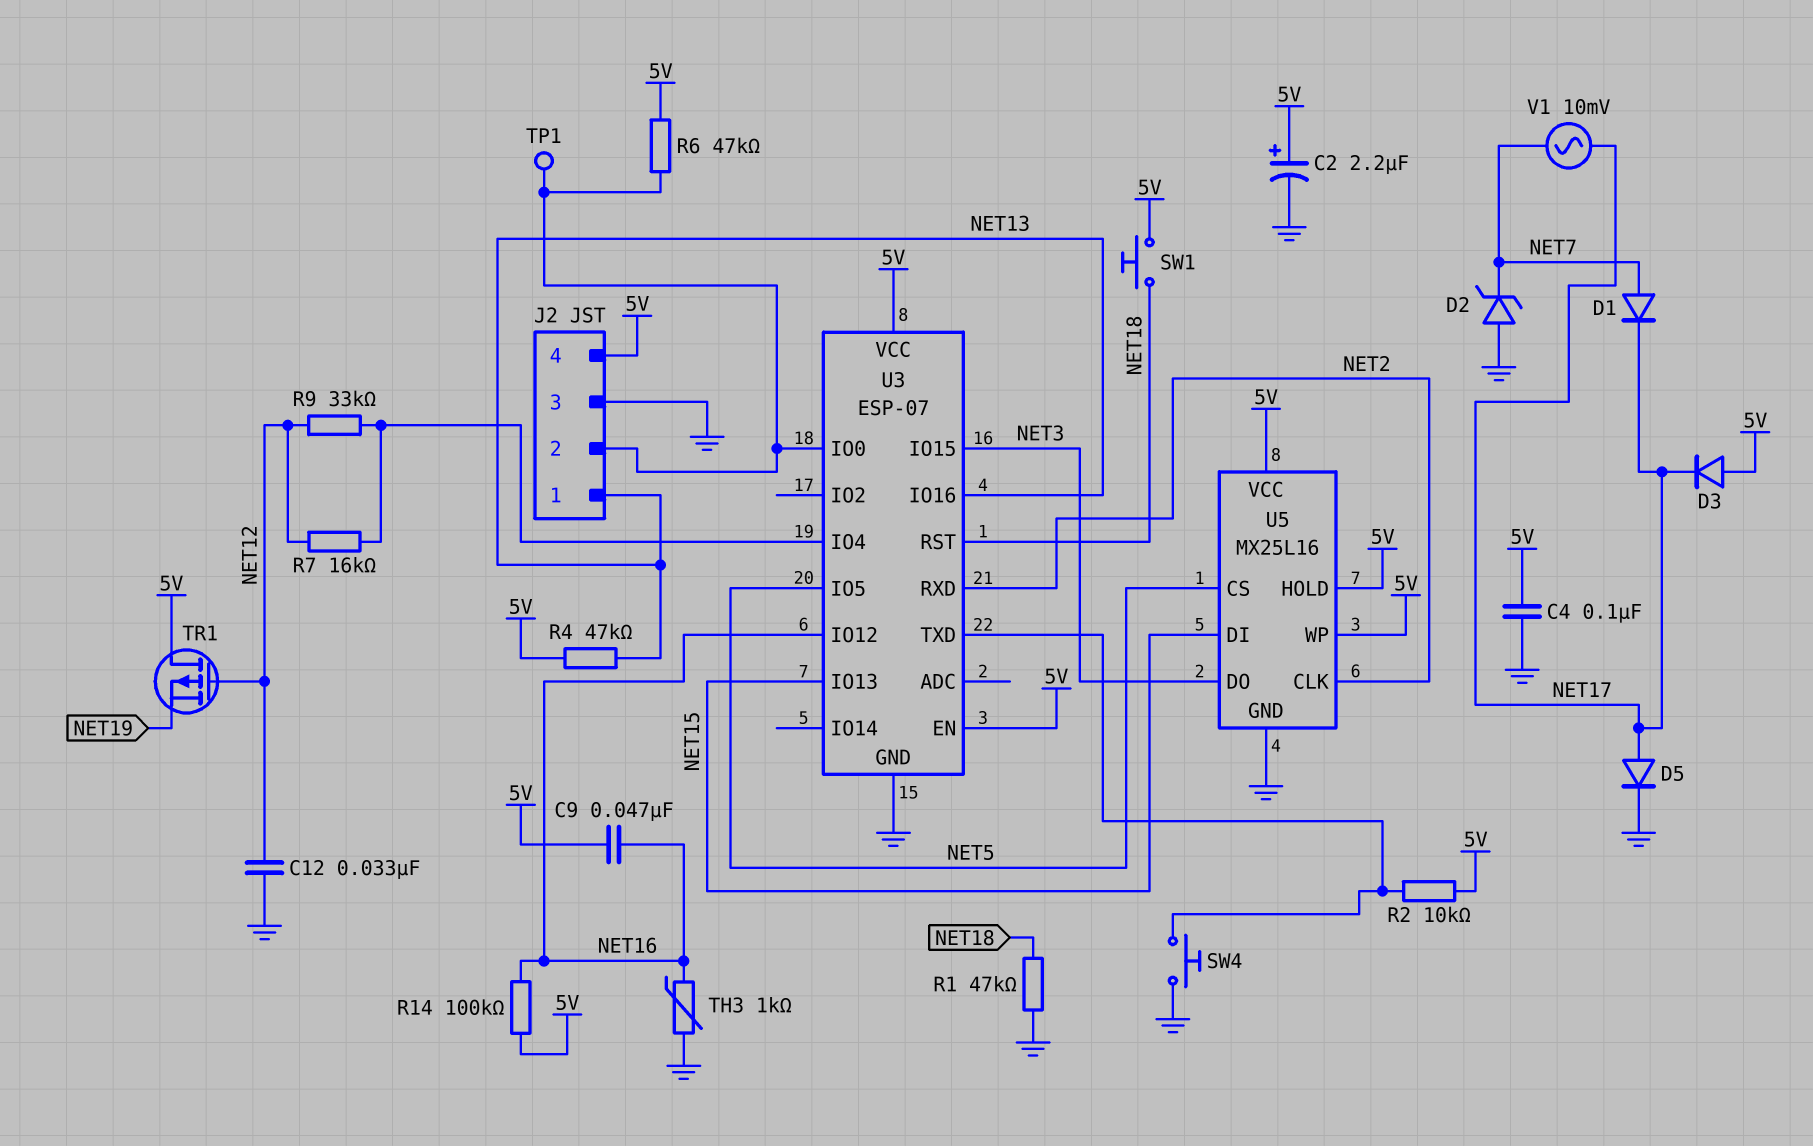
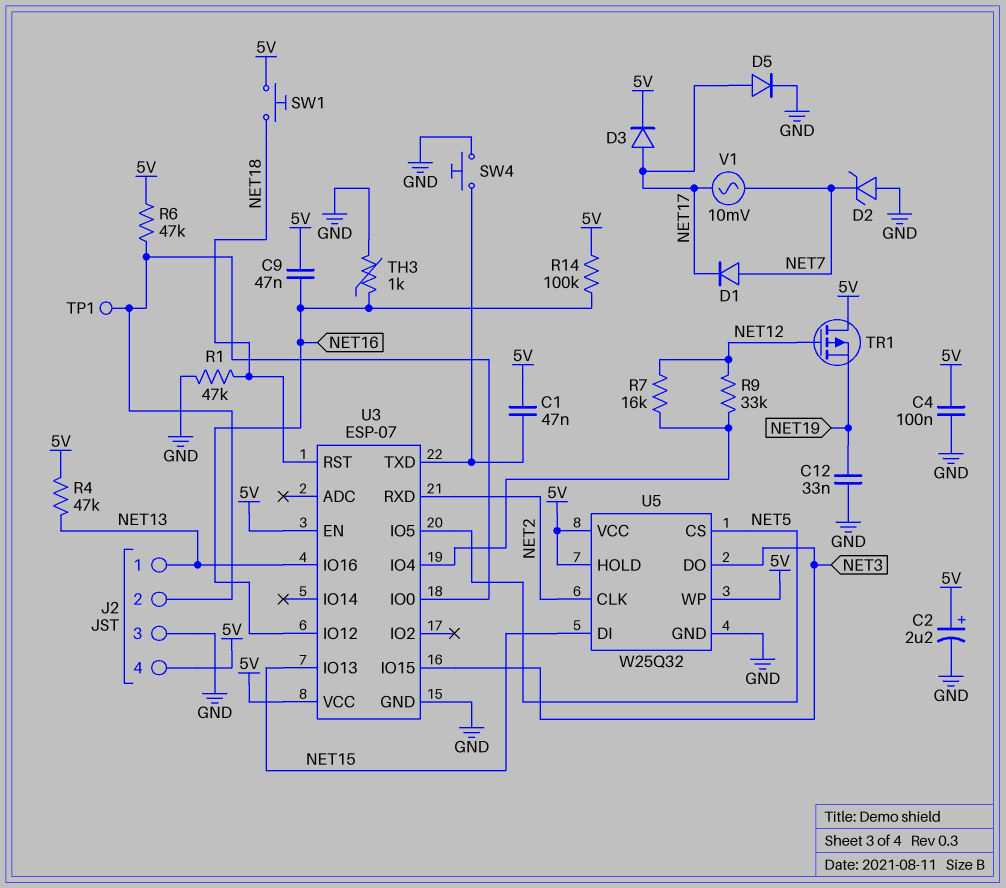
C1: none -> 47nF (5V, U3/TXD)
C12: 33nF (GND, NET12) -> 33nF (GND, NET19)
D3: diode (A 5V, K NET17) -> diode (A NET17, K 5V)
R2: 10k (5V, U3/TXD) -> none
U5: MX25L16 -> W25Q32

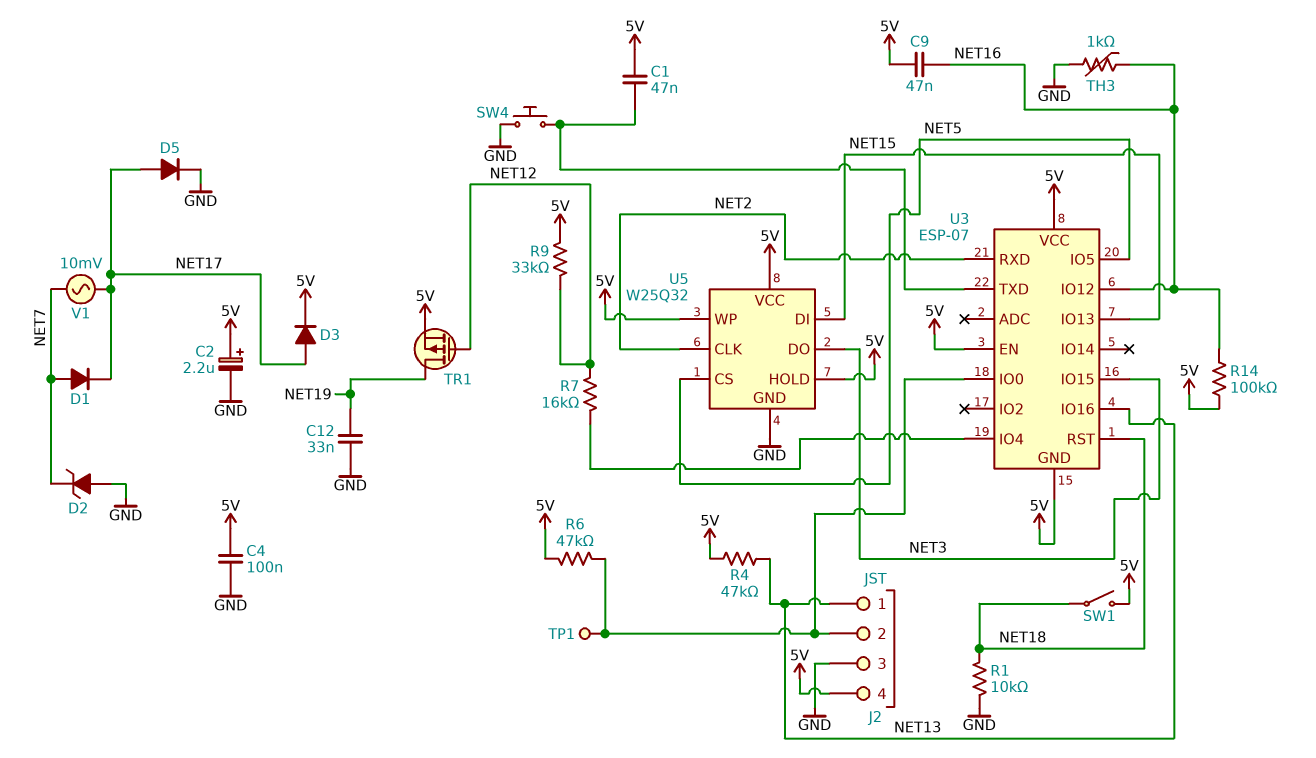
R1: 47k (GND, NET18) -> 10k (GND, NET18)
R9: 33k (NET12, U3/IO4) -> 33k (5V, NET12)
SW1: button (5V, NET18) -> switch (5V, NET18)
TR1: PMOS (G NET12, D 5V, S NET19) -> PMOS (G NET12, D NET19, S 5V)
U3 pin GND: GND -> 5V

